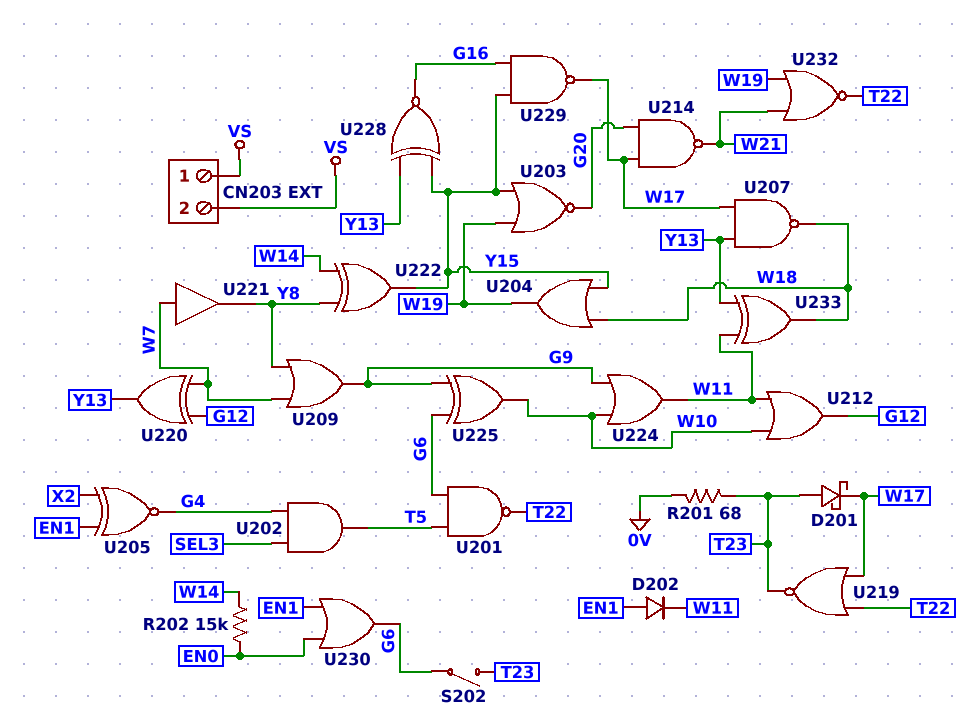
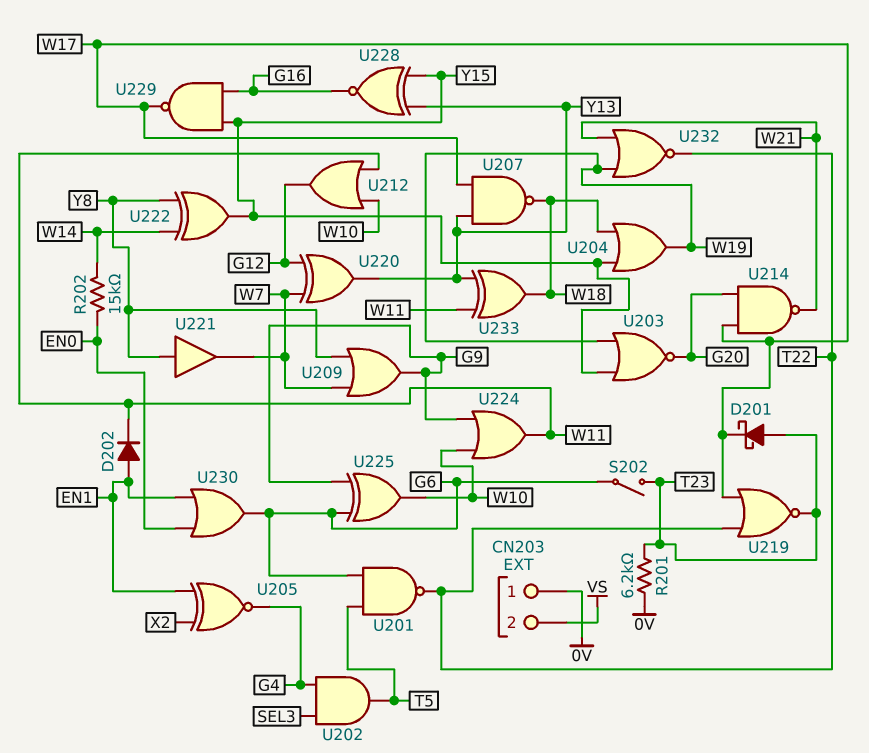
CN203 pin 1: VS -> 0V
R201: 68 (0V, T23) -> 6.2k (0V, T23)
U221: buffer (in W7, out Y8) -> buffer (in Y8, out W7)

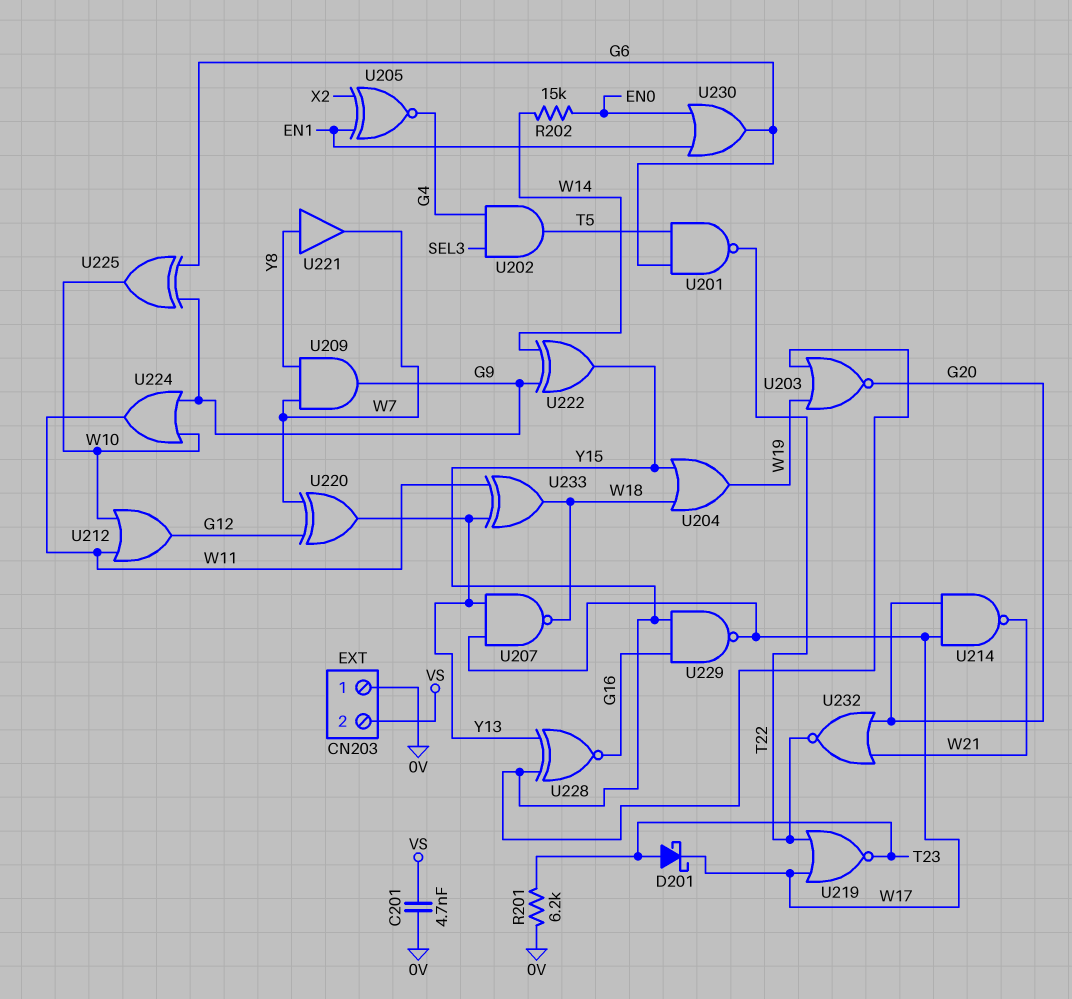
C201: none -> 4.7nF (0V, VS)
D202: diode (A EN1, K W11) -> none
S202: switch (G6, T23) -> none
U209: OR (in W7, in Y8, out G9) -> AND (in W7, in Y8, out G9)
U222: XOR (in W14, in Y8, out Y15) -> XOR (in G9, in W14, out Y15)
U232: NOR (in W19, in W21, out T22) -> NOR (in G20, in W21, out T22)

